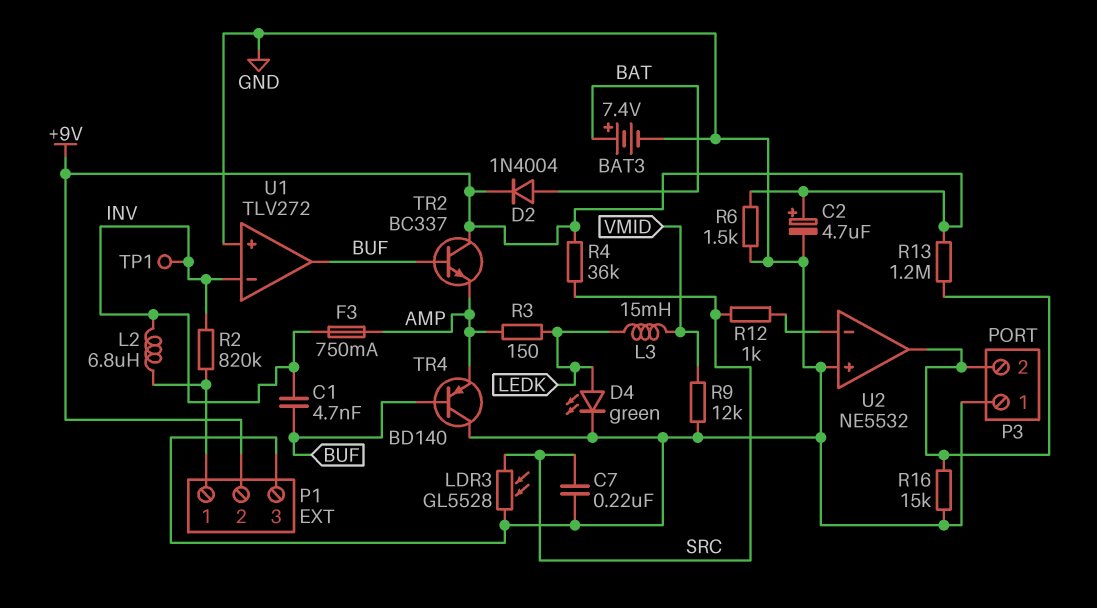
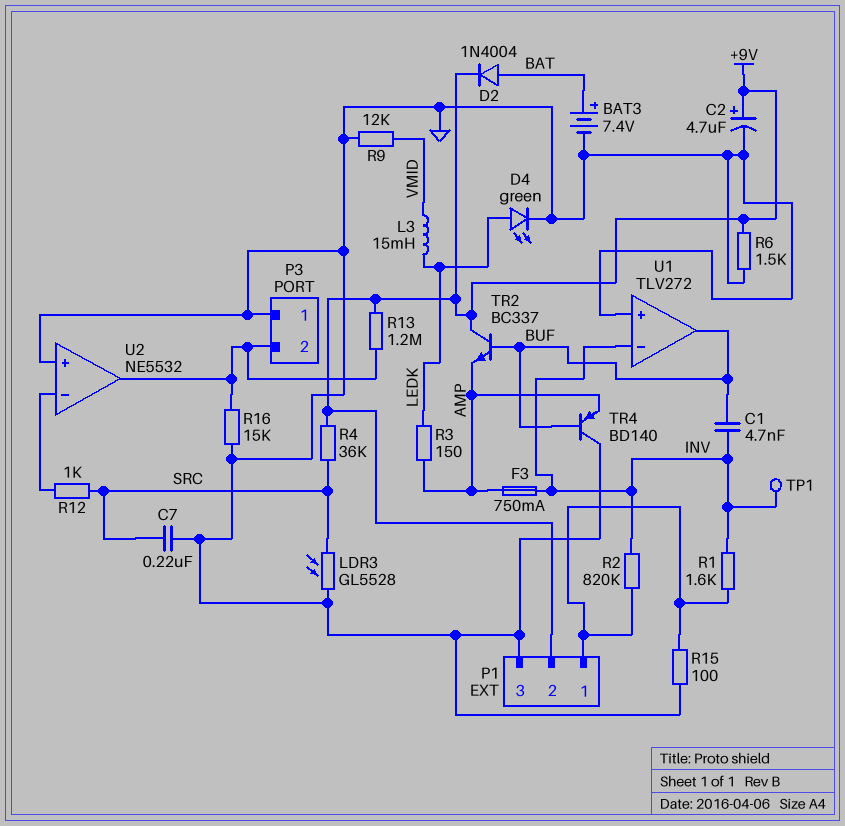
L2: 6.8uH (INV, P1/1) -> none
R1: none -> 1.6k (INV, P1/1)
R15: none -> 100 (GND, P1/1)

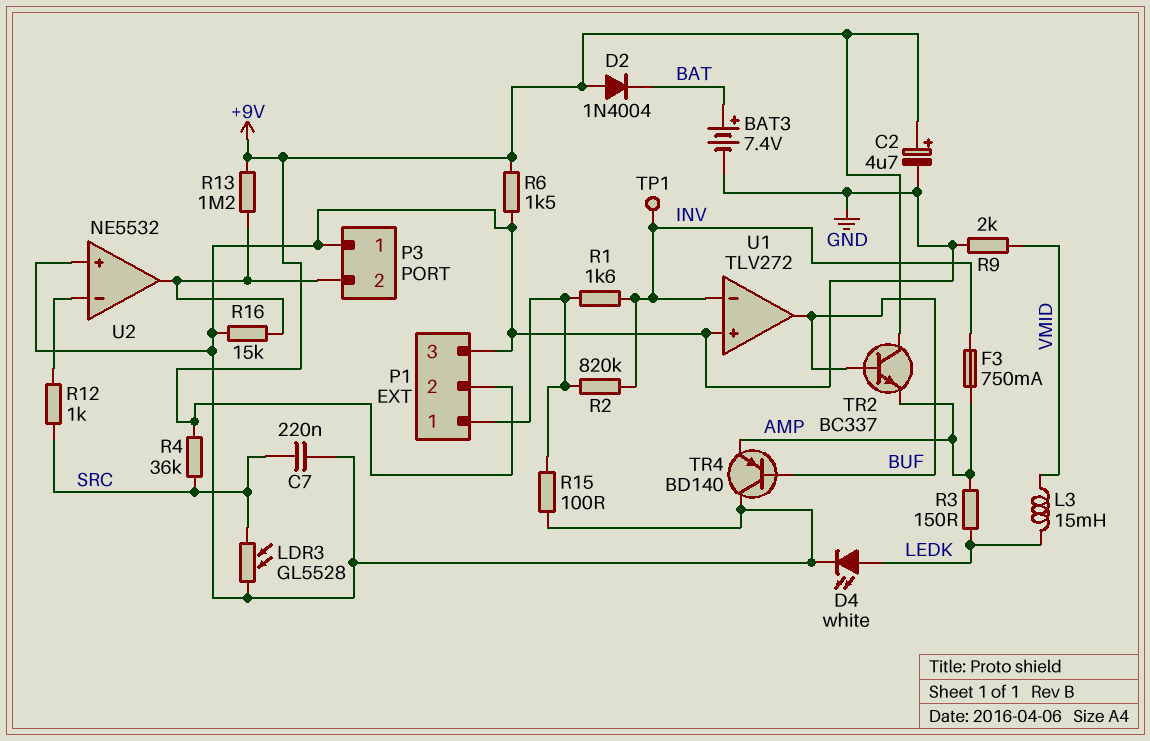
C1: 4.7nF (BUF, INV) -> none
D2: diode 1N4004 (A BAT, K +9V) -> diode 1N4004 (A +9V, K BAT)
D4: LED green (A LEDK, K GND) -> LED white (A LEDK, K GND)
R9: 12k (GND, VMID) -> 2k (GND, VMID)

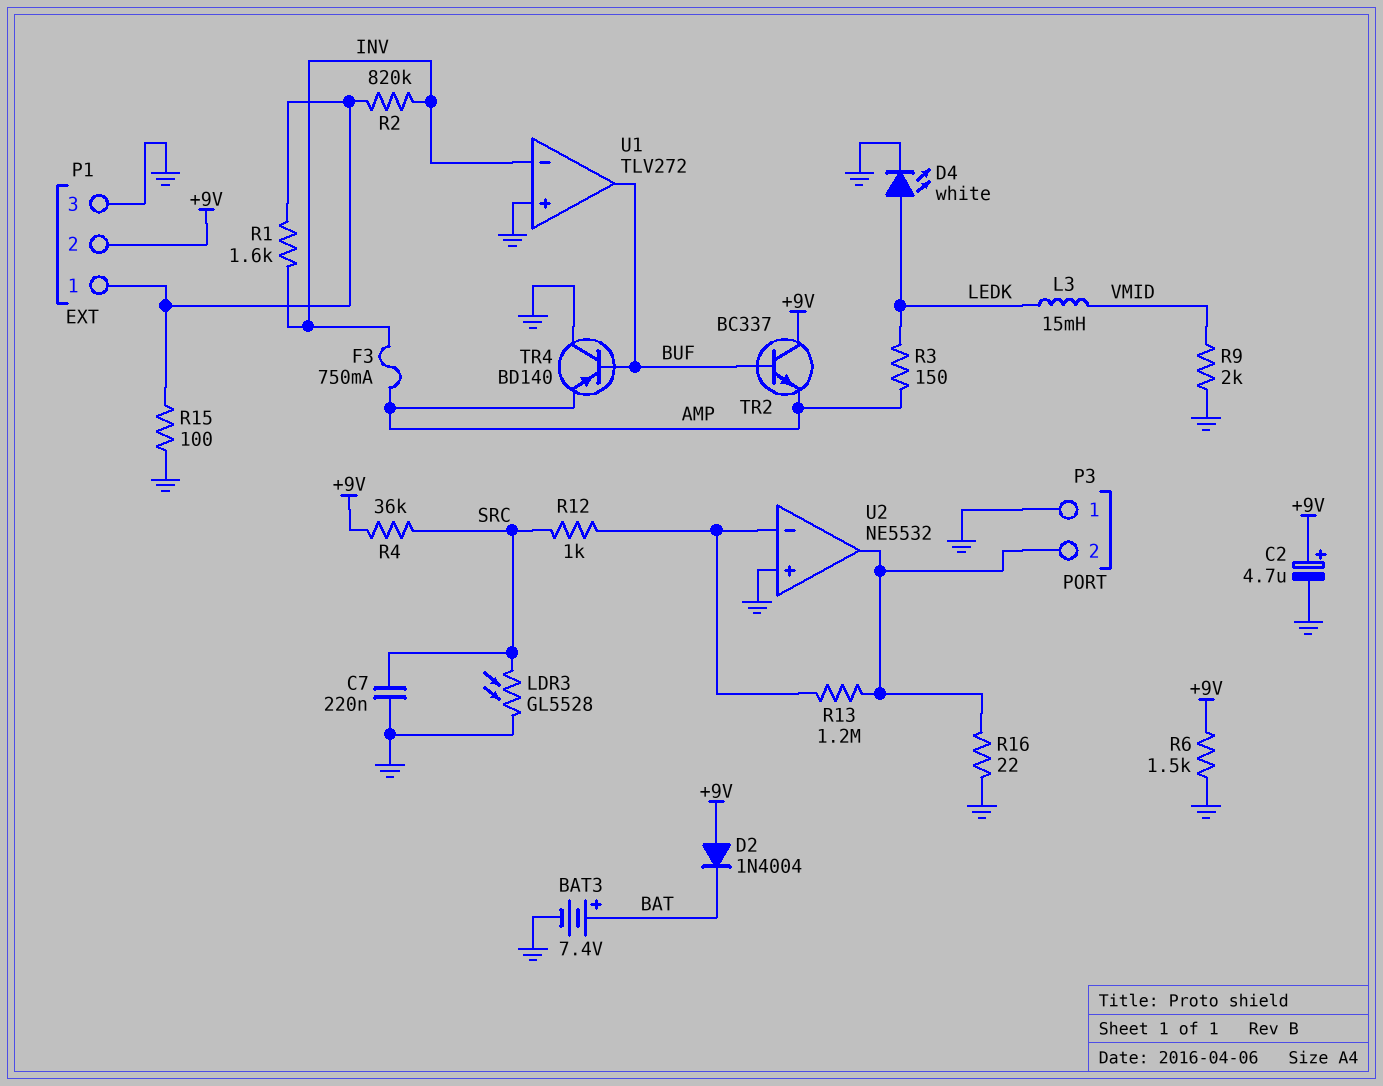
R13: 1.2M (+9V, P3/2) -> 1.2M (P3/2, U2/in-)
R16: 15k (GND, P3/2) -> 22 (GND, P3/2)
TP1: test point (INV) -> none

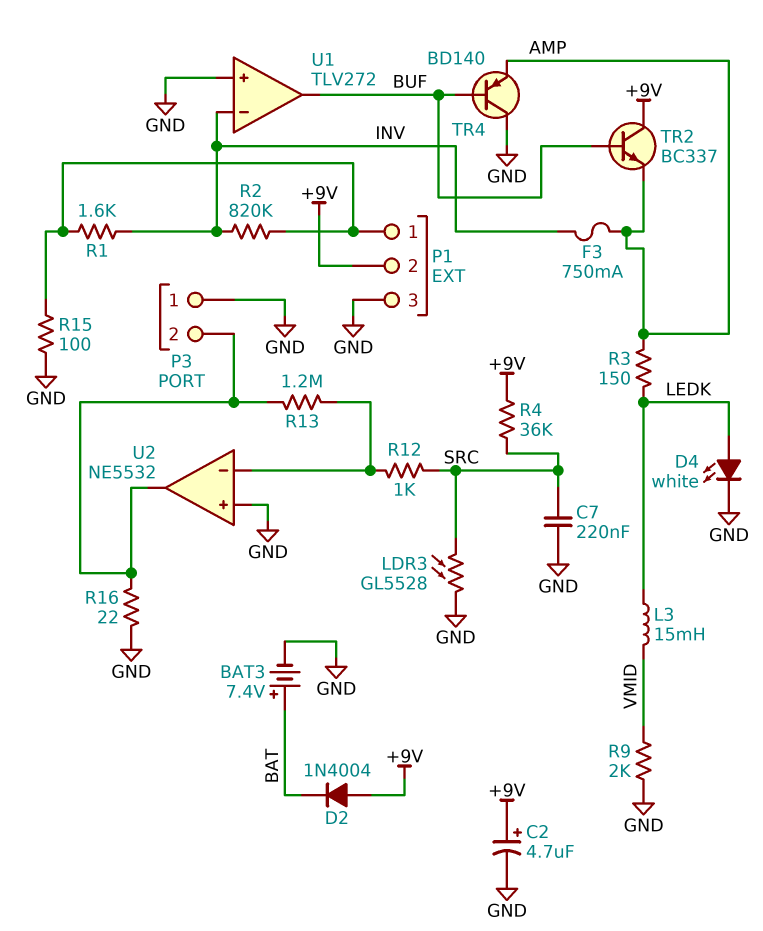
R6: 1.5k (+9V, GND) -> none

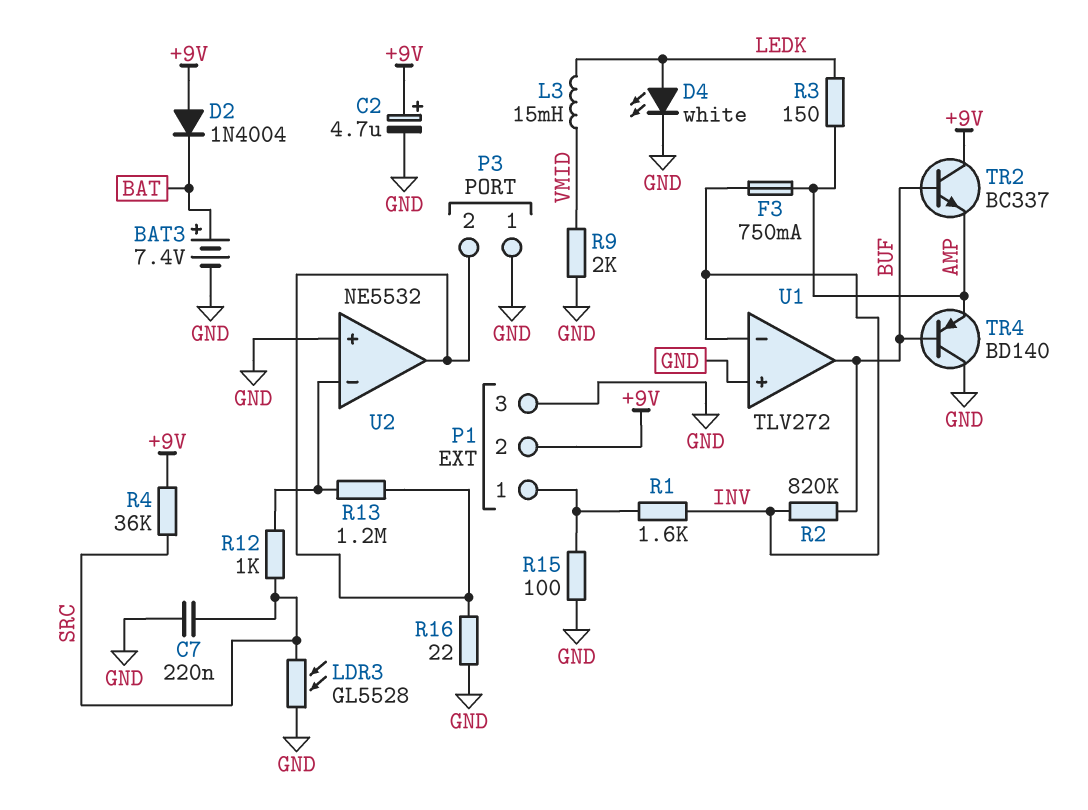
R2: 820k (INV, P1/1) -> 820k (BUF, INV)

